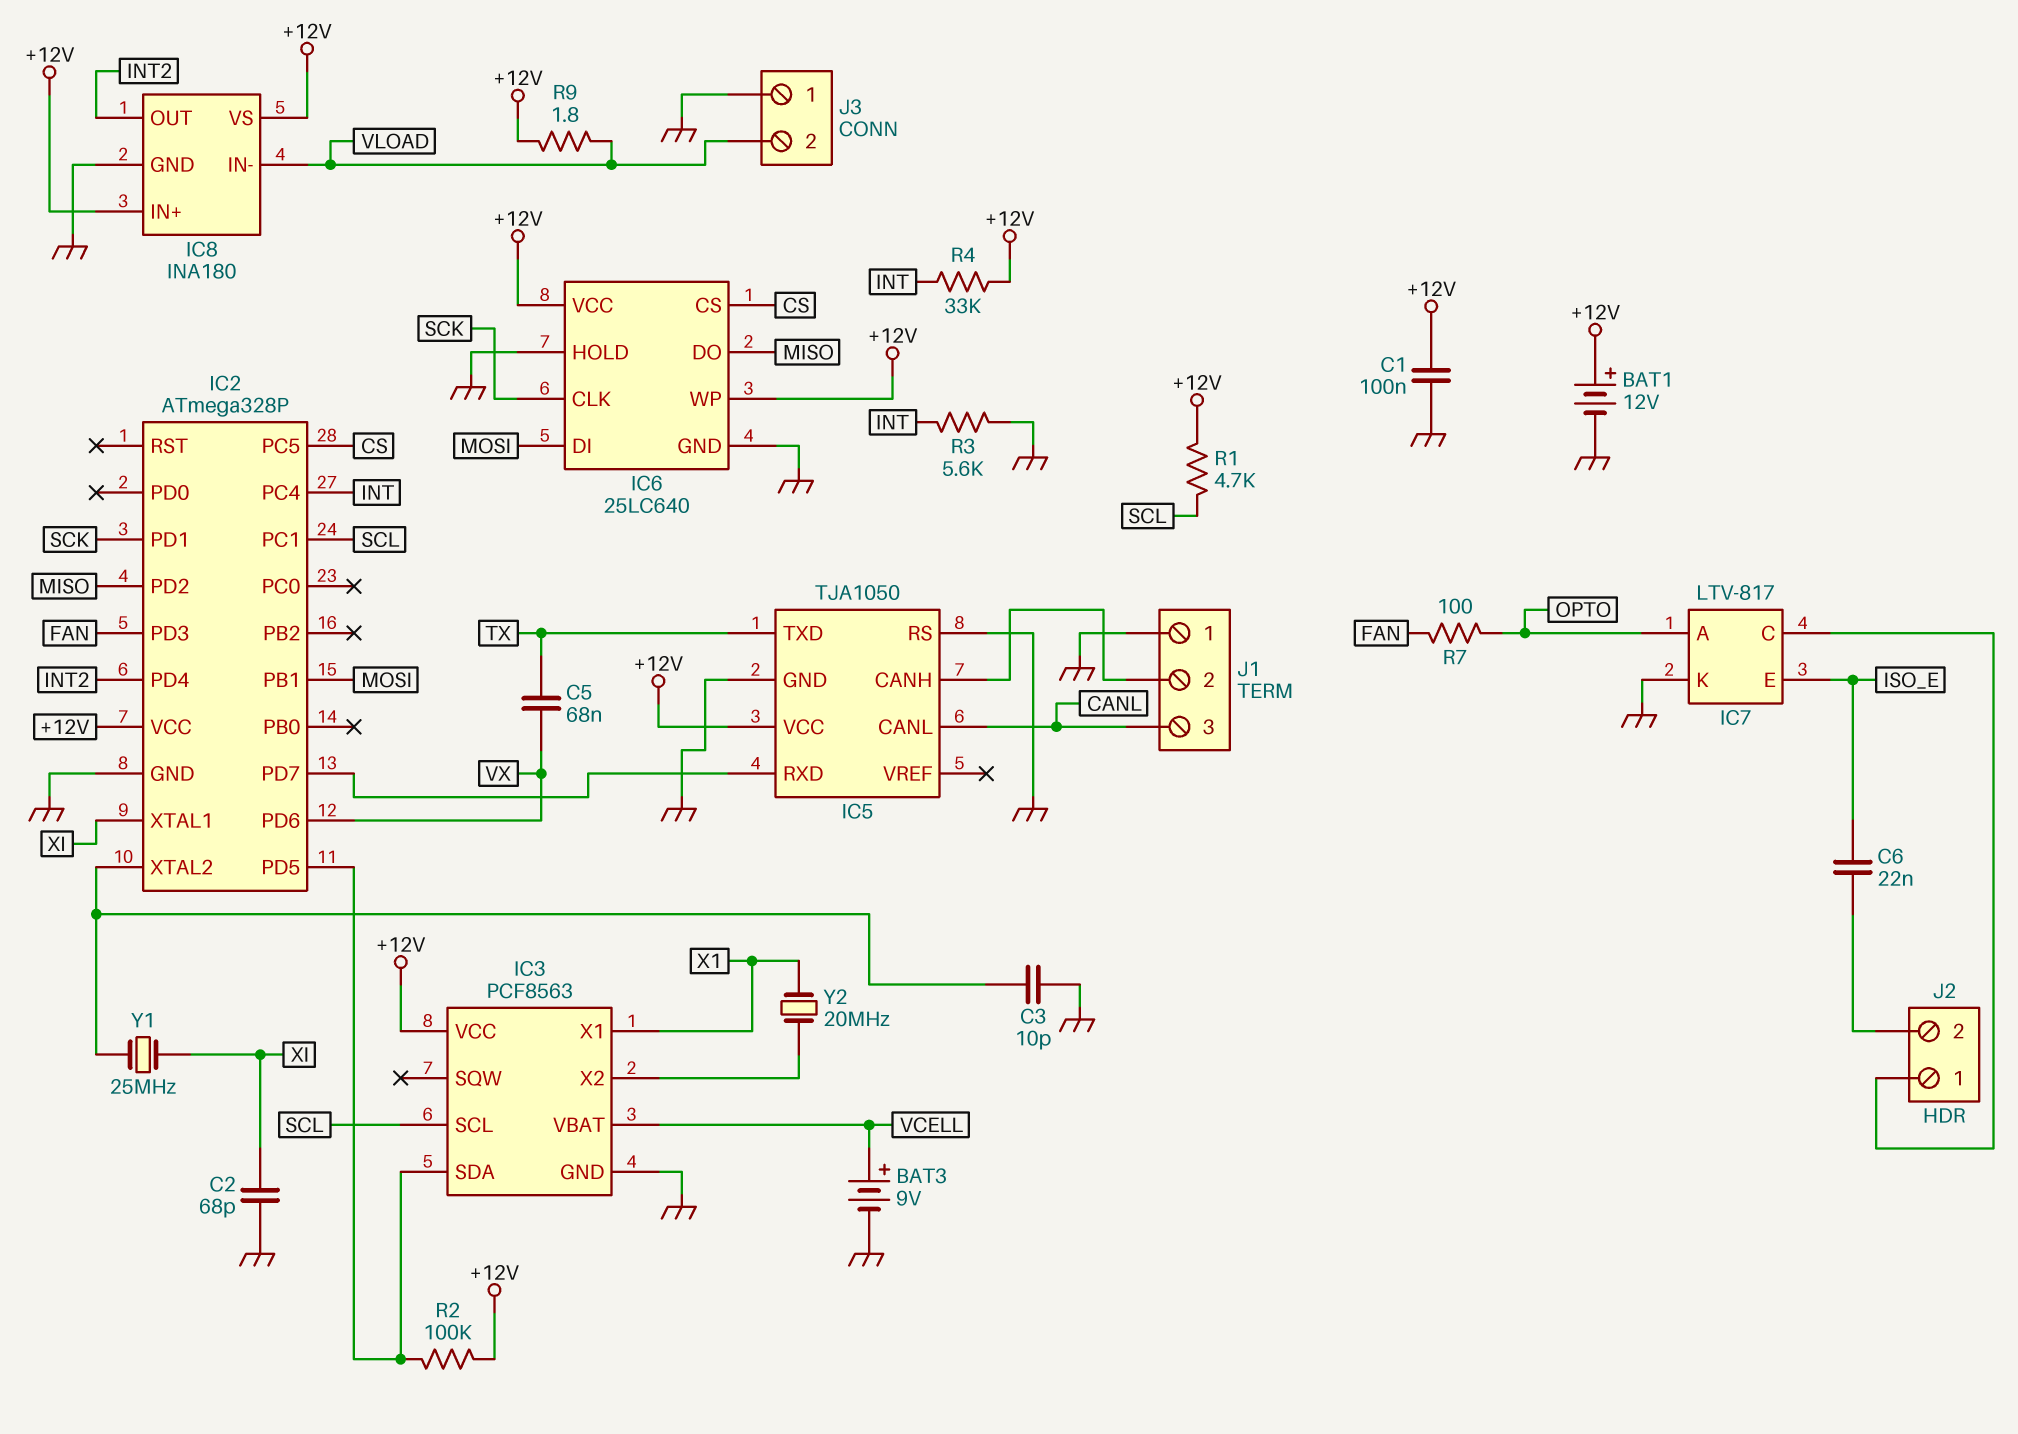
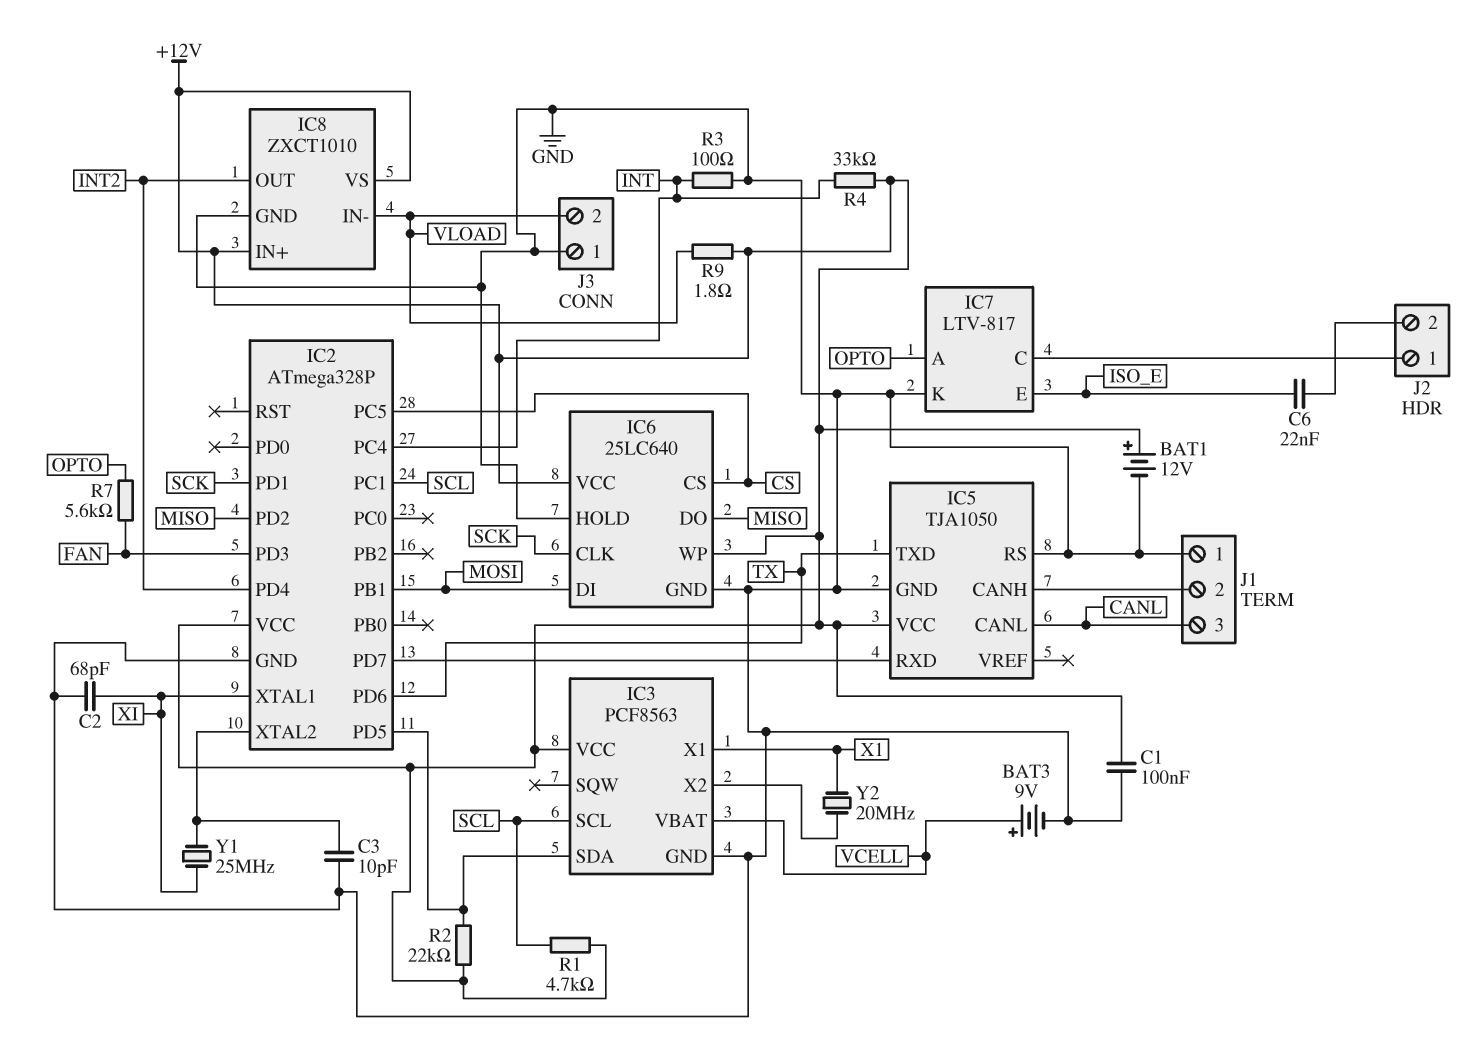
C5: 68nF (TX, VX) -> none
IC2 pin PD6: VX -> TX
IC8: INA180 -> ZXCT1010
R2: 100k (+12V, IC2/PD5) -> 22k (+12V, IC2/PD5)
R3: 5.6k (GND, INT) -> 100 (GND, INT)
R7: 100 (FAN, OPTO) -> 5.6k (FAN, OPTO)

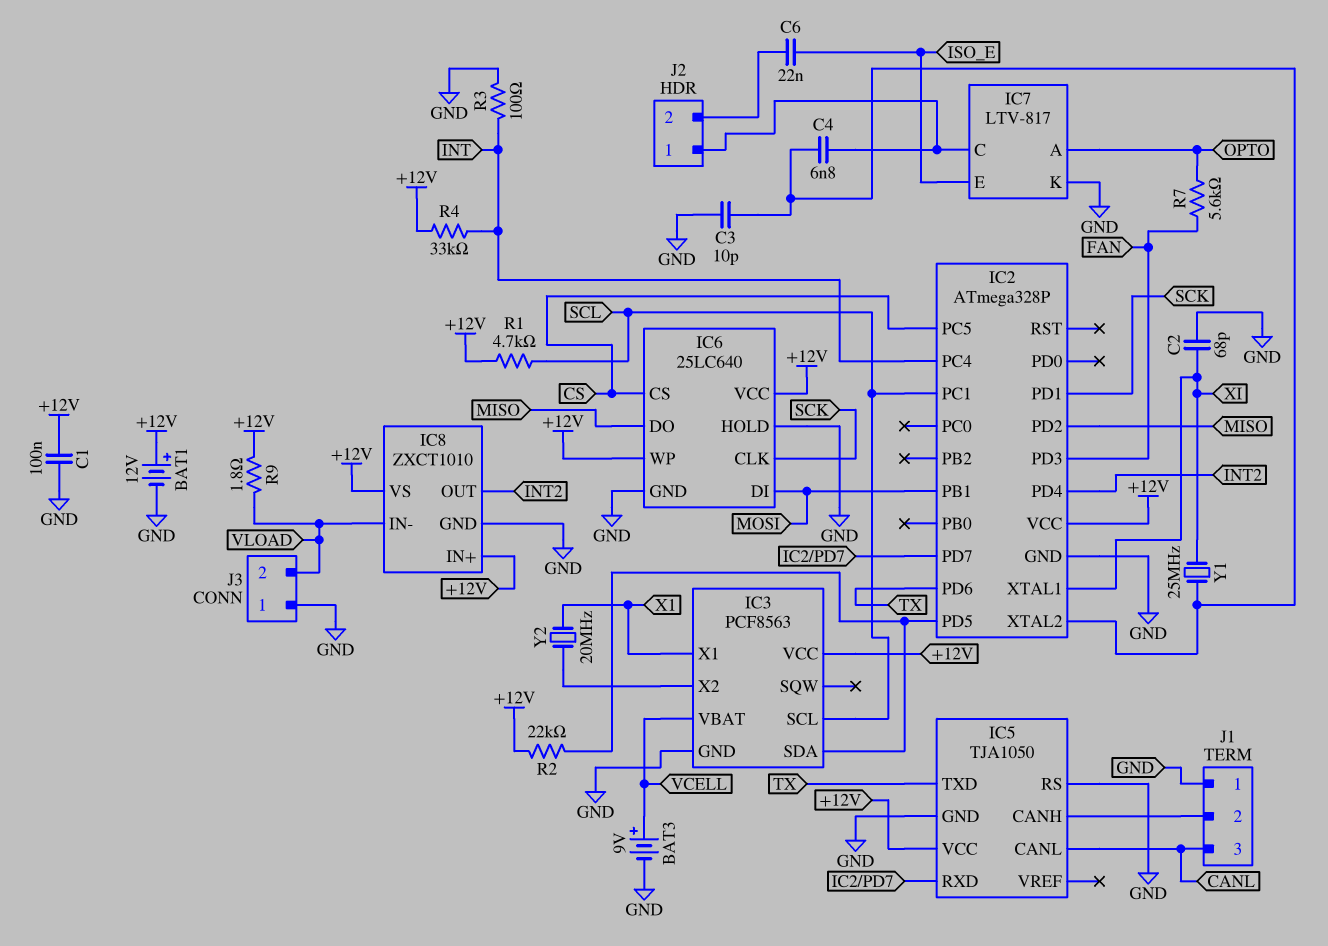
C4: none -> 6.8nF (IC2/XTAL2, IC7/C)

